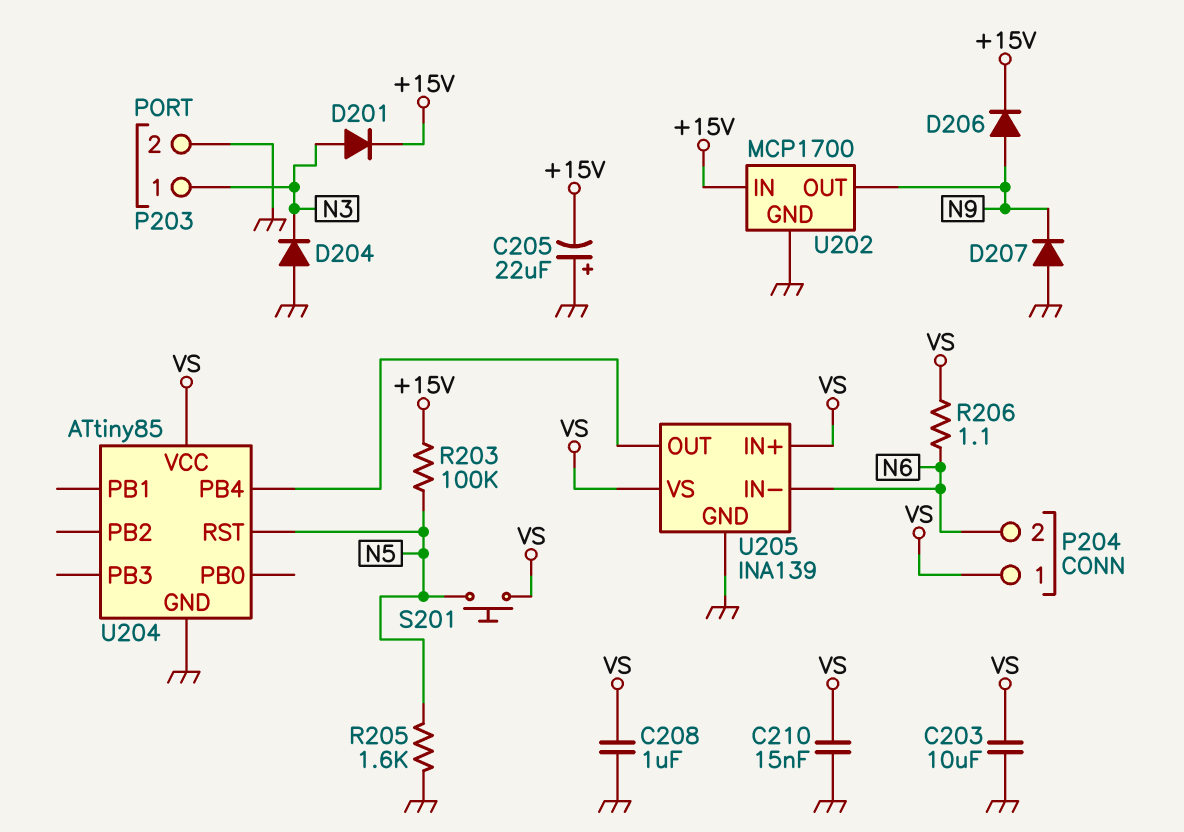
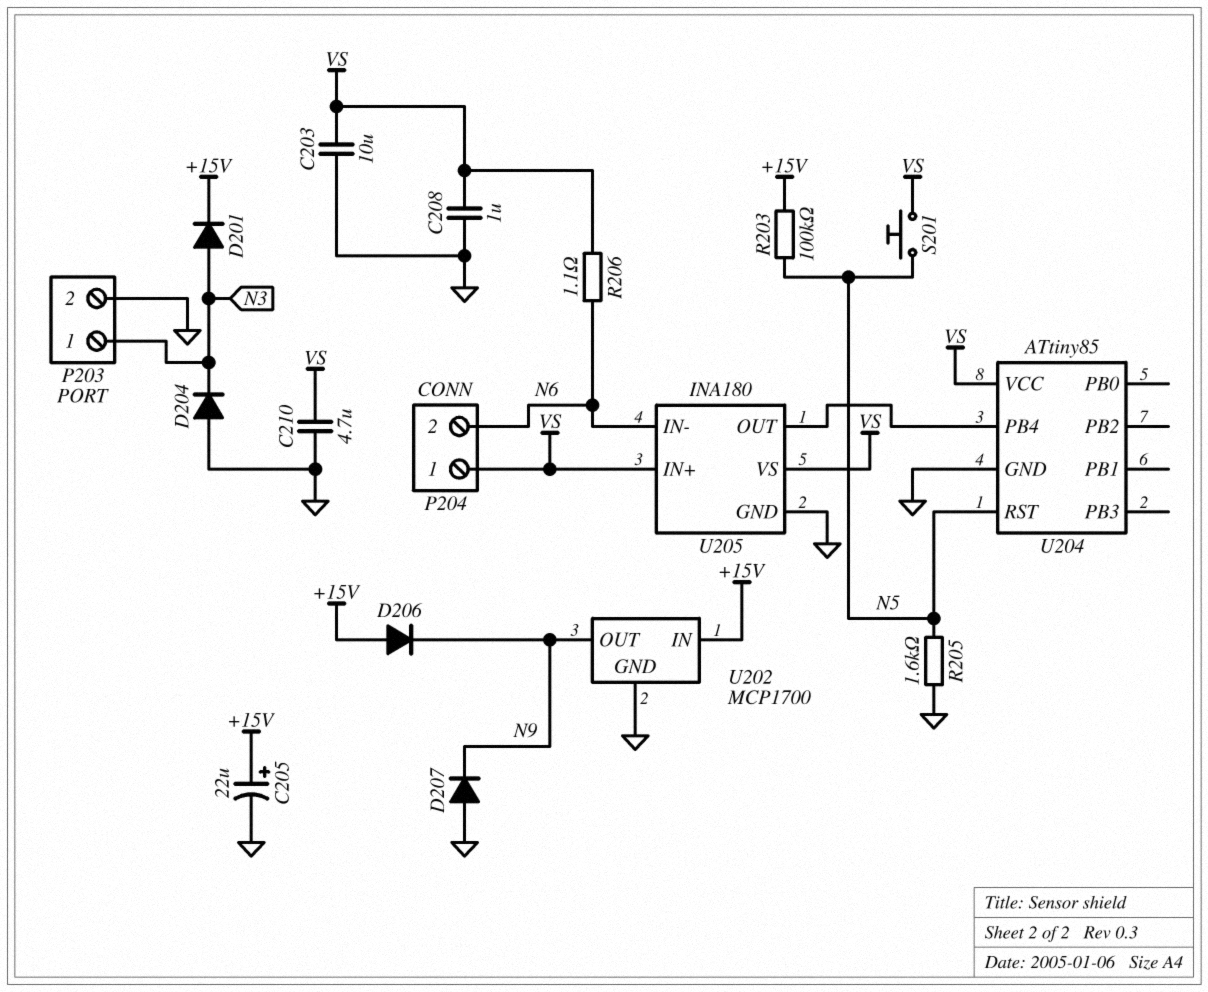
C205: 22uF (plus GND, minus +15V) -> 22uF (plus +15V, minus GND)
C210: 15nF (GND, VS) -> 4.7uF (GND, VS)
D206: diode (A N9, K +15V) -> diode (A +15V, K N9)
U205: INA139 -> INA180

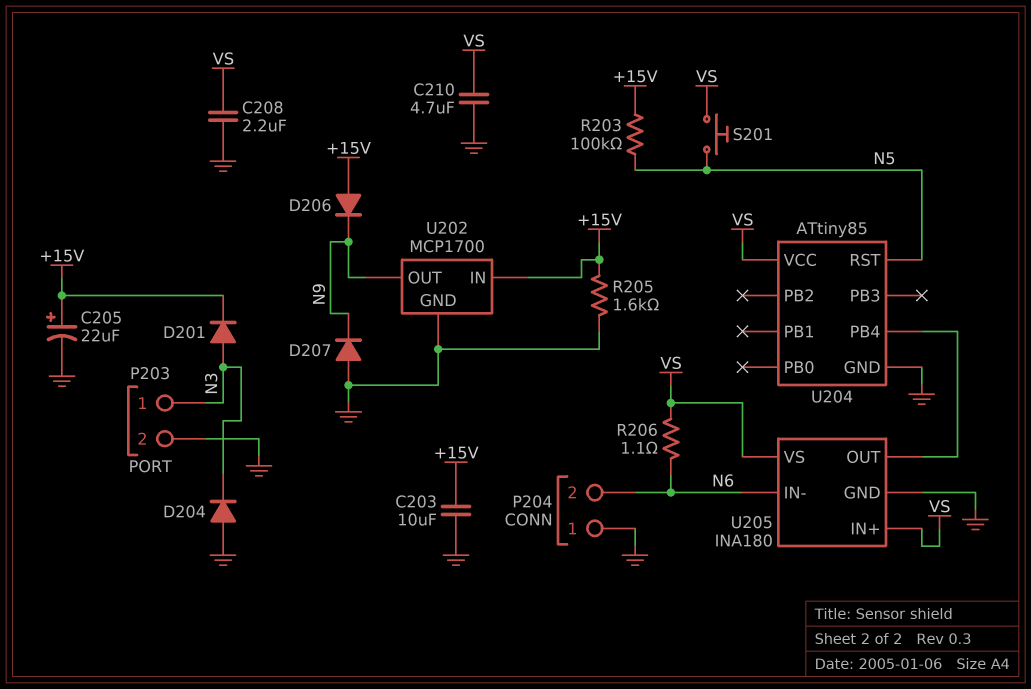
C203: 10uF (GND, VS) -> 10uF (+15V, GND)
C208: 1uF (GND, VS) -> 2.2uF (GND, VS)
P204 pin 1: VS -> GND
R205: 1.6k (GND, N5) -> 1.6k (+15V, GND)

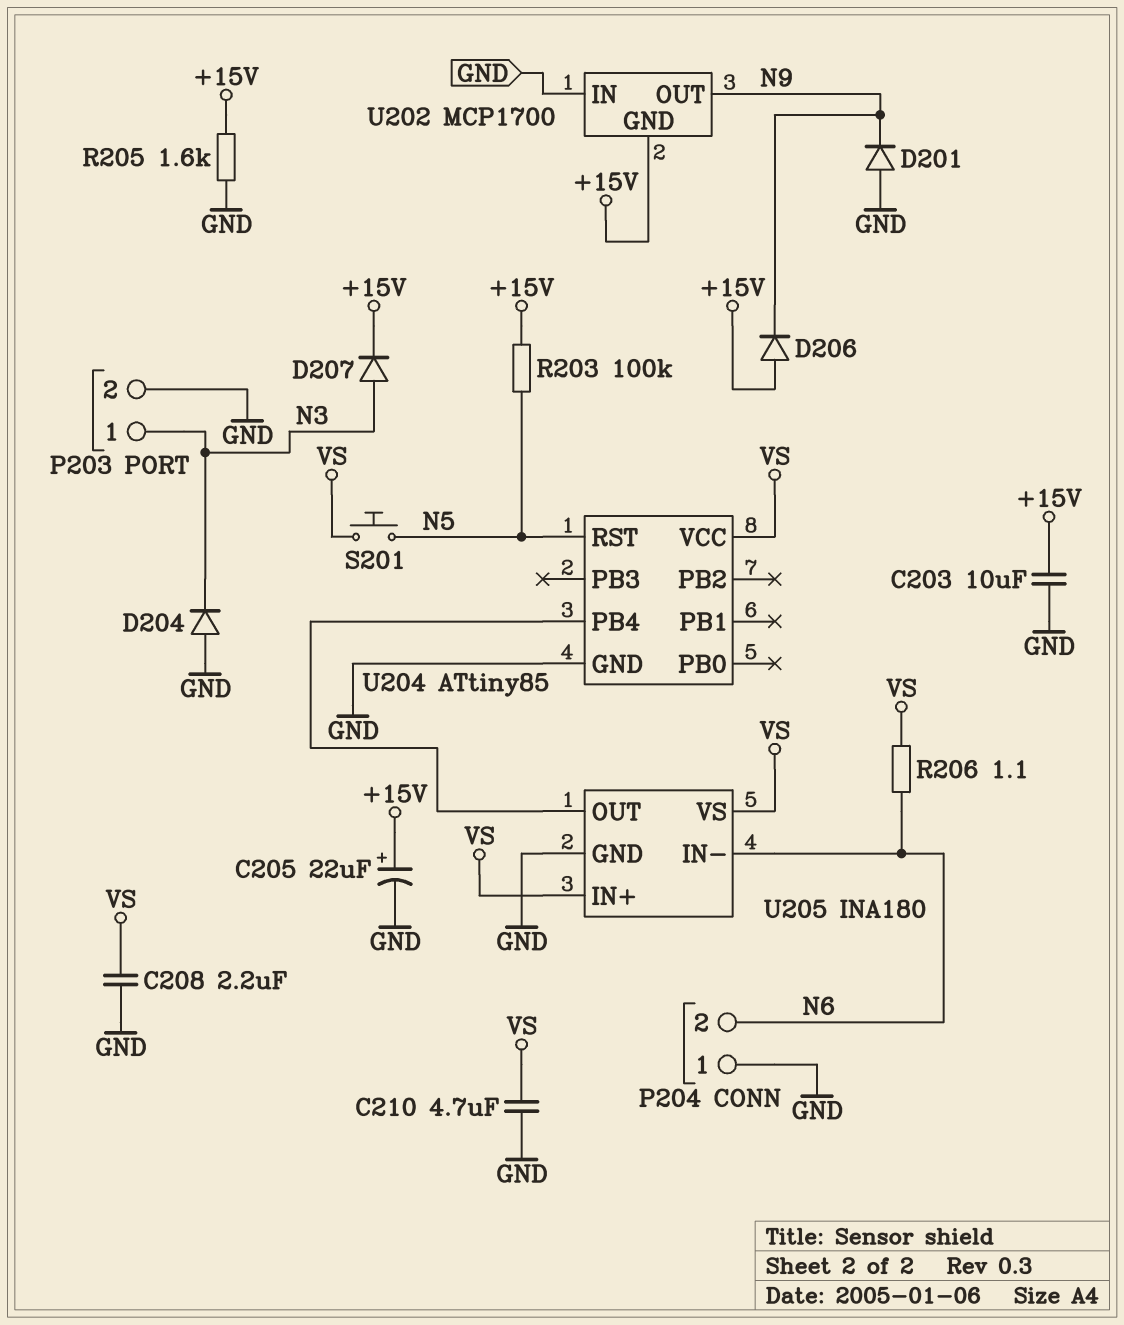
D201: diode (A N3, K +15V) -> diode (A GND, K N9)
D207: diode (A GND, K N9) -> diode (A N3, K +15V)
U202 pin GND: GND -> +15V
U202 pin IN: +15V -> GND

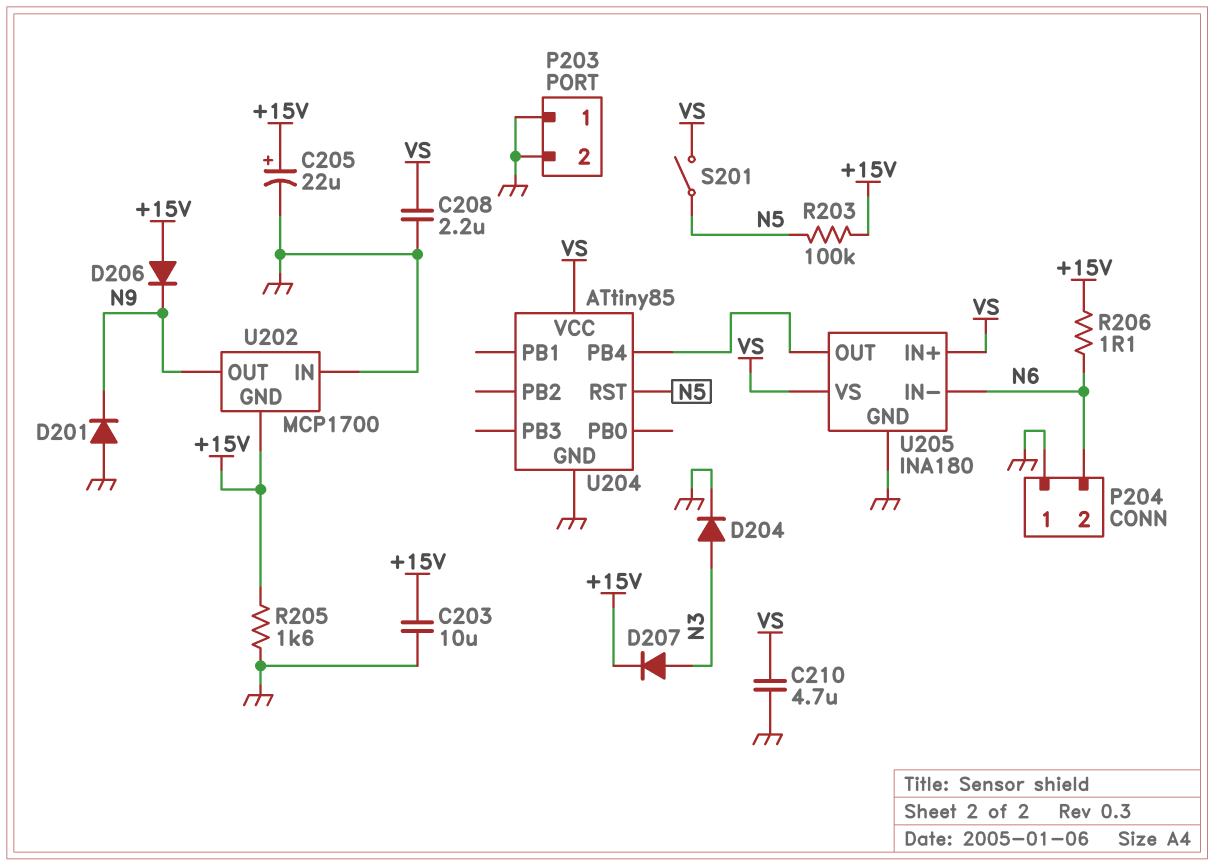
D204: diode (A GND, K N3) -> diode (A N3, K GND)
P203 pin 1: N3 -> GND
R206: 1.1 (N6, VS) -> 1.1 (+15V, N6)
S201: button (N5, VS) -> switch (N5, VS)

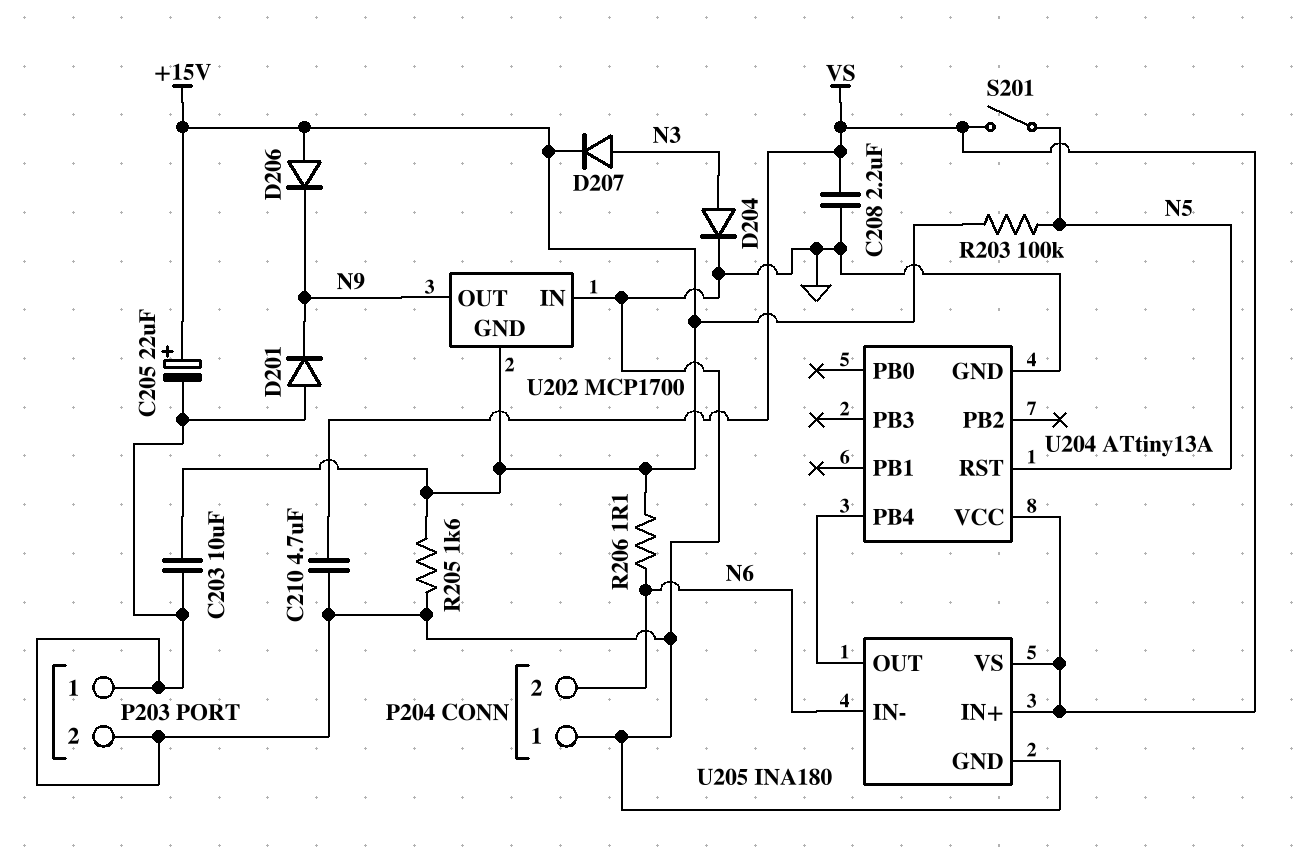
U204: ATtiny85 -> ATtiny13A

